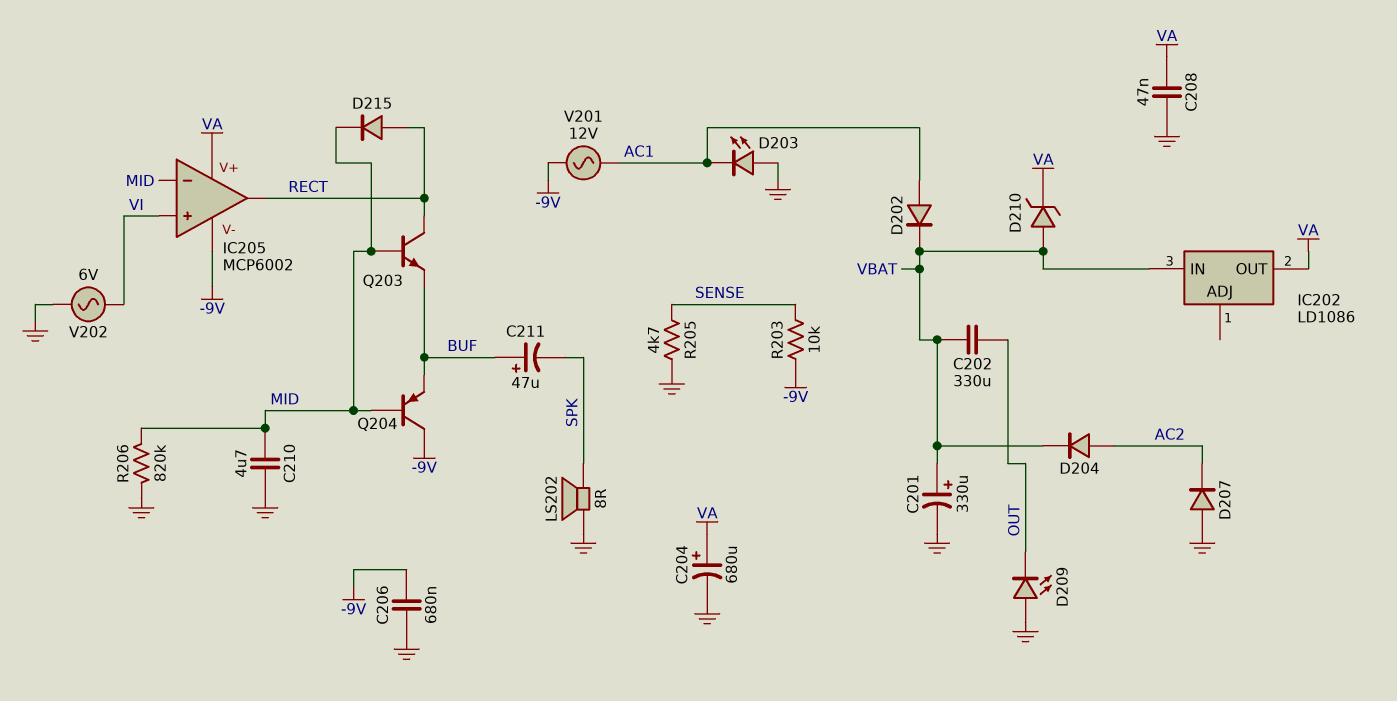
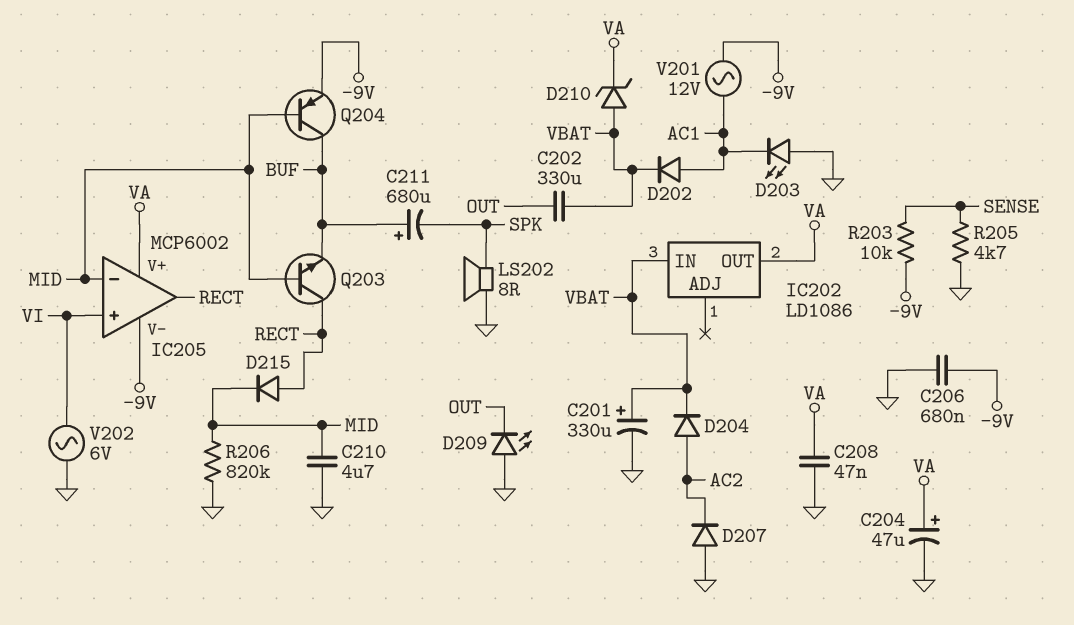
C204: 680uF (plus VA, minus GND) -> 47uF (plus VA, minus GND)
C211: 47uF (plus BUF, minus SPK) -> 680uF (plus BUF, minus SPK)
Q204: PNP (B MID, C -9V, E BUF) -> PNP (B MID, C BUF, E -9V)

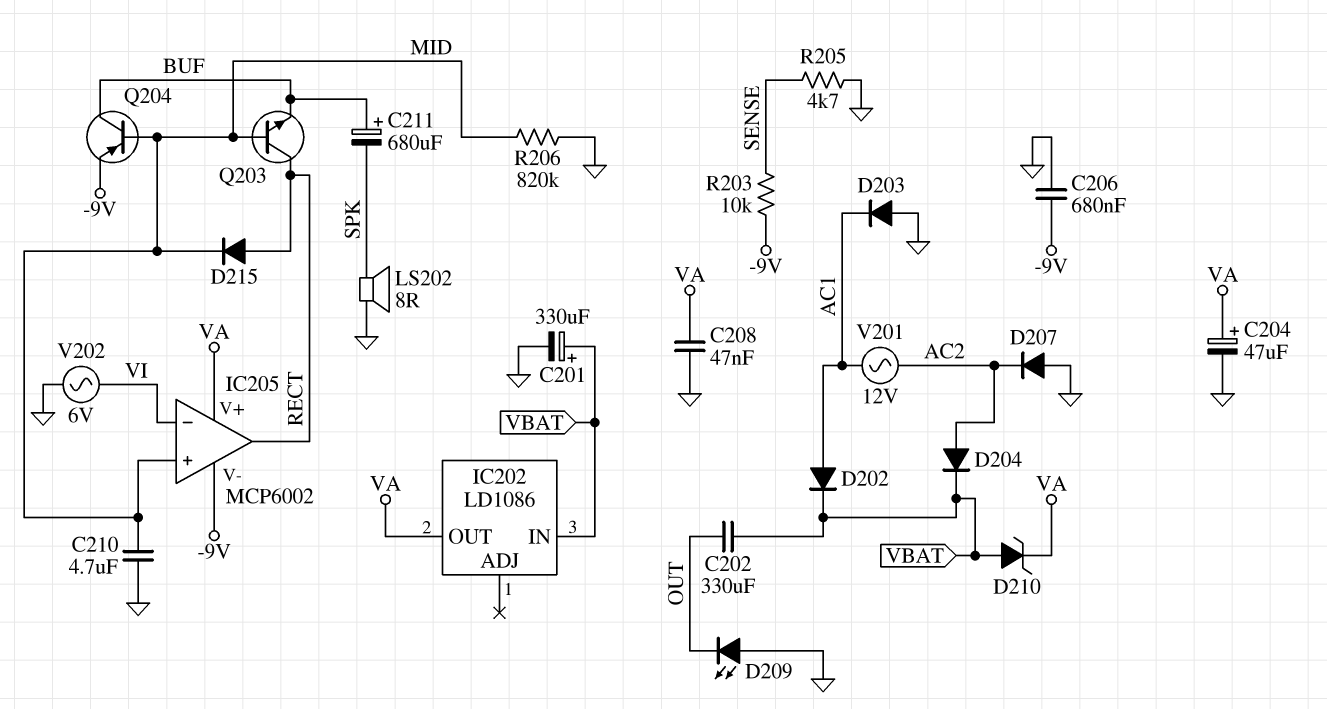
D203: LED (A GND, K AC1) -> diode (A GND, K AC1)
IC205 pin in+: VI -> MID
IC205 pin in-: MID -> VI
V201: AC 12V (-9V, AC1) -> AC 12V (AC1, AC2)

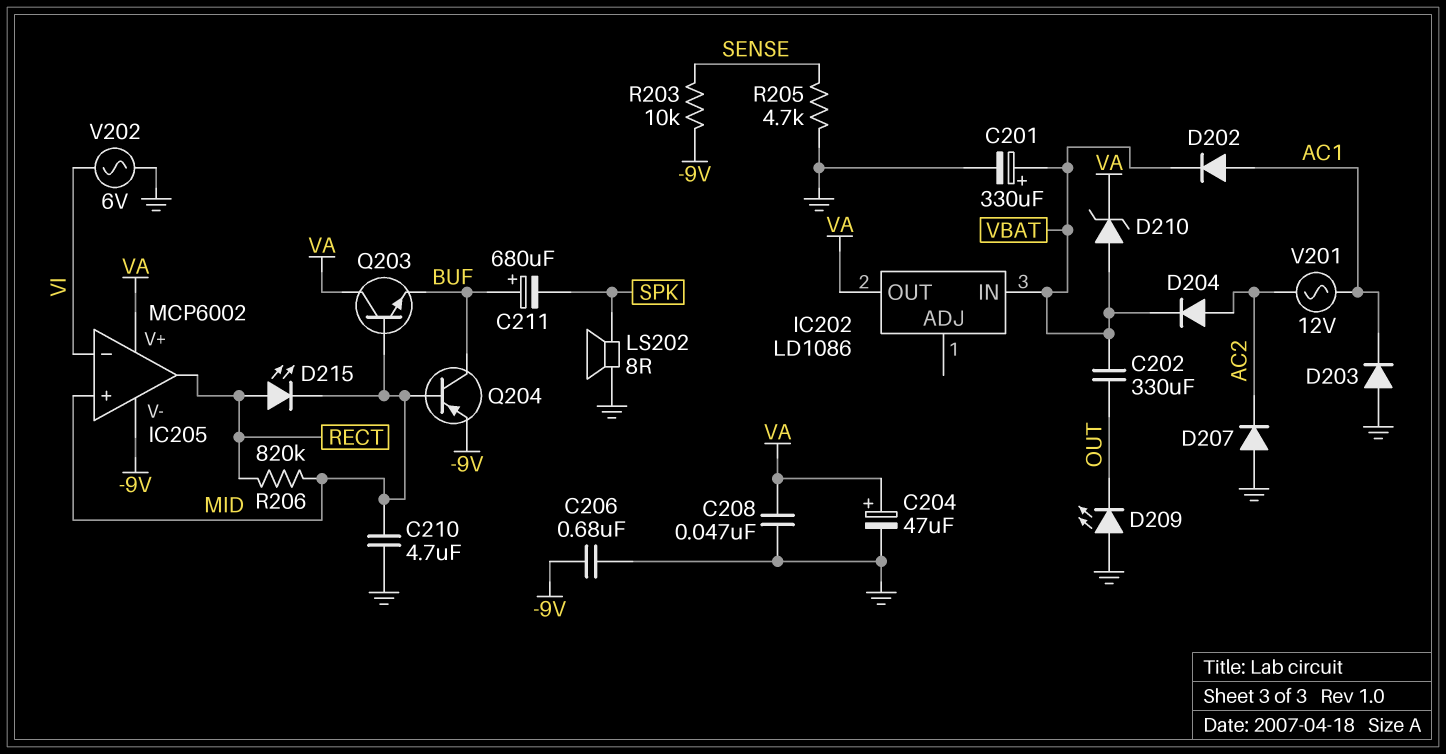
D215: diode (A RECT, K MID) -> LED (A RECT, K MID)
Q203: NPN (B MID, C RECT, E BUF) -> NPN (B MID, C VA, E BUF)
R206: 820k (GND, MID) -> 820k (MID, RECT)

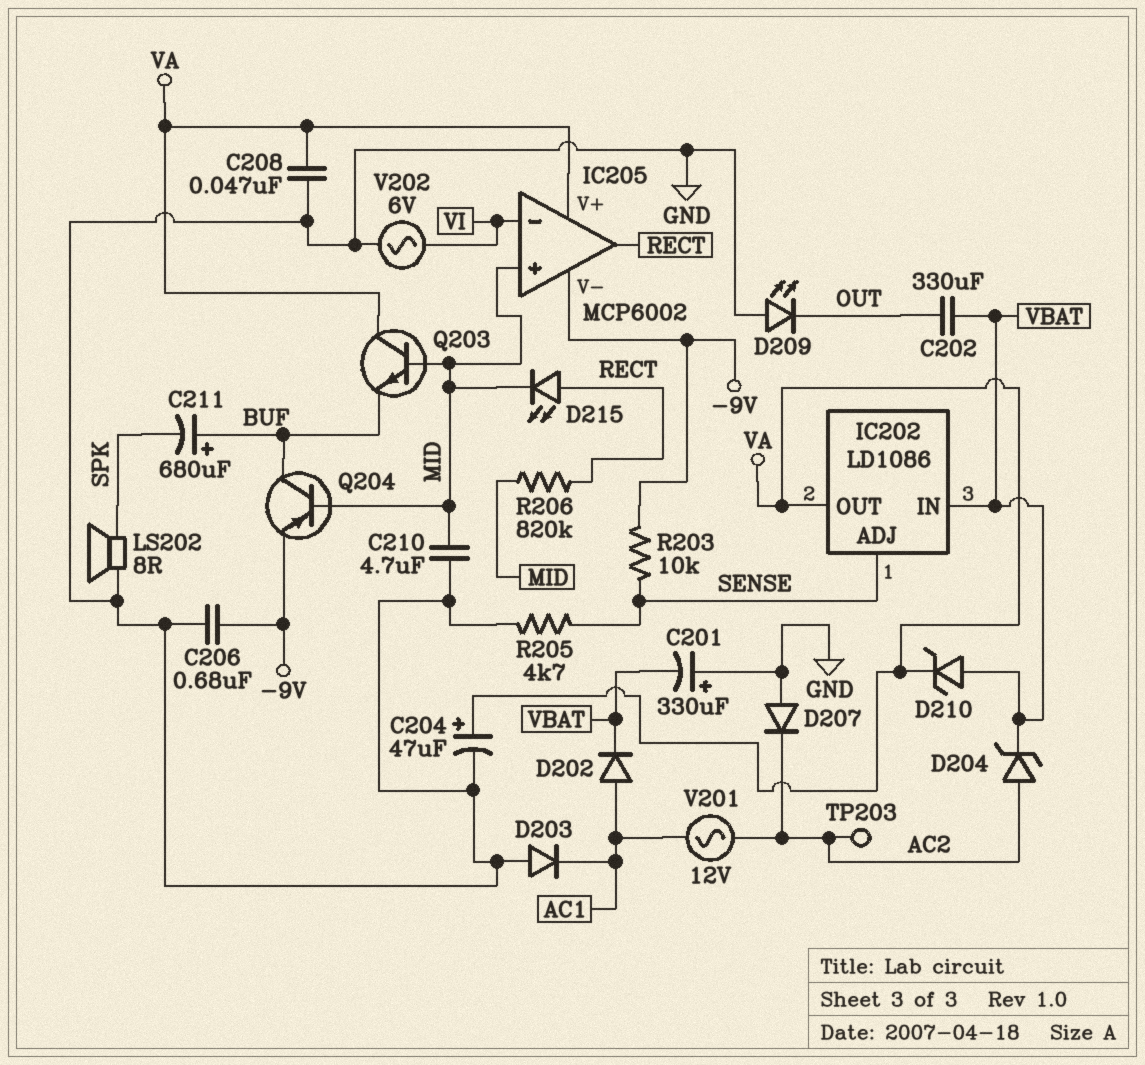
C201: 330uF (plus VBAT, minus GND) -> 330uF (plus GND, minus VBAT)
D204: diode (A AC2, K VBAT) -> zener (A AC2, K VBAT)
IC202 pin ADJ: none -> SENSE
TP203: none -> test point (AC2)

